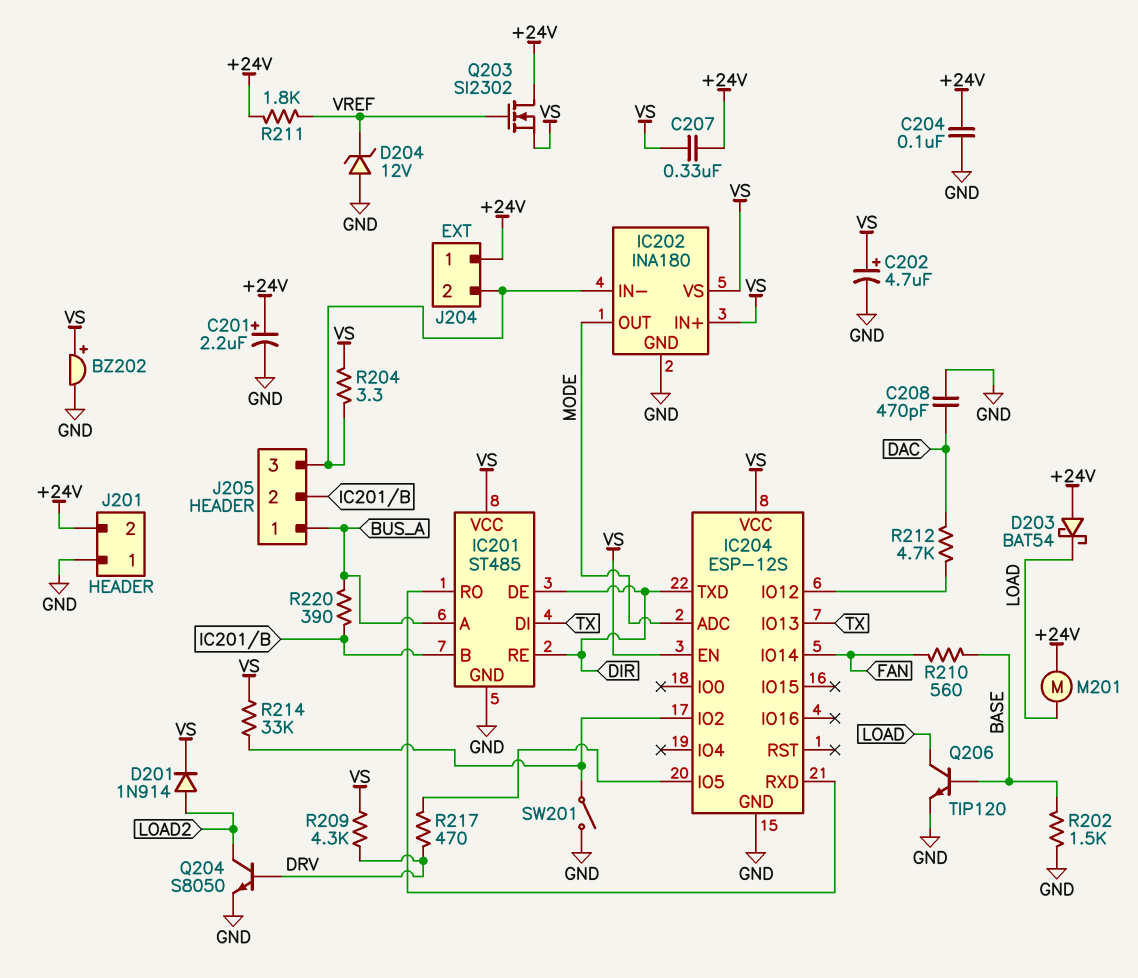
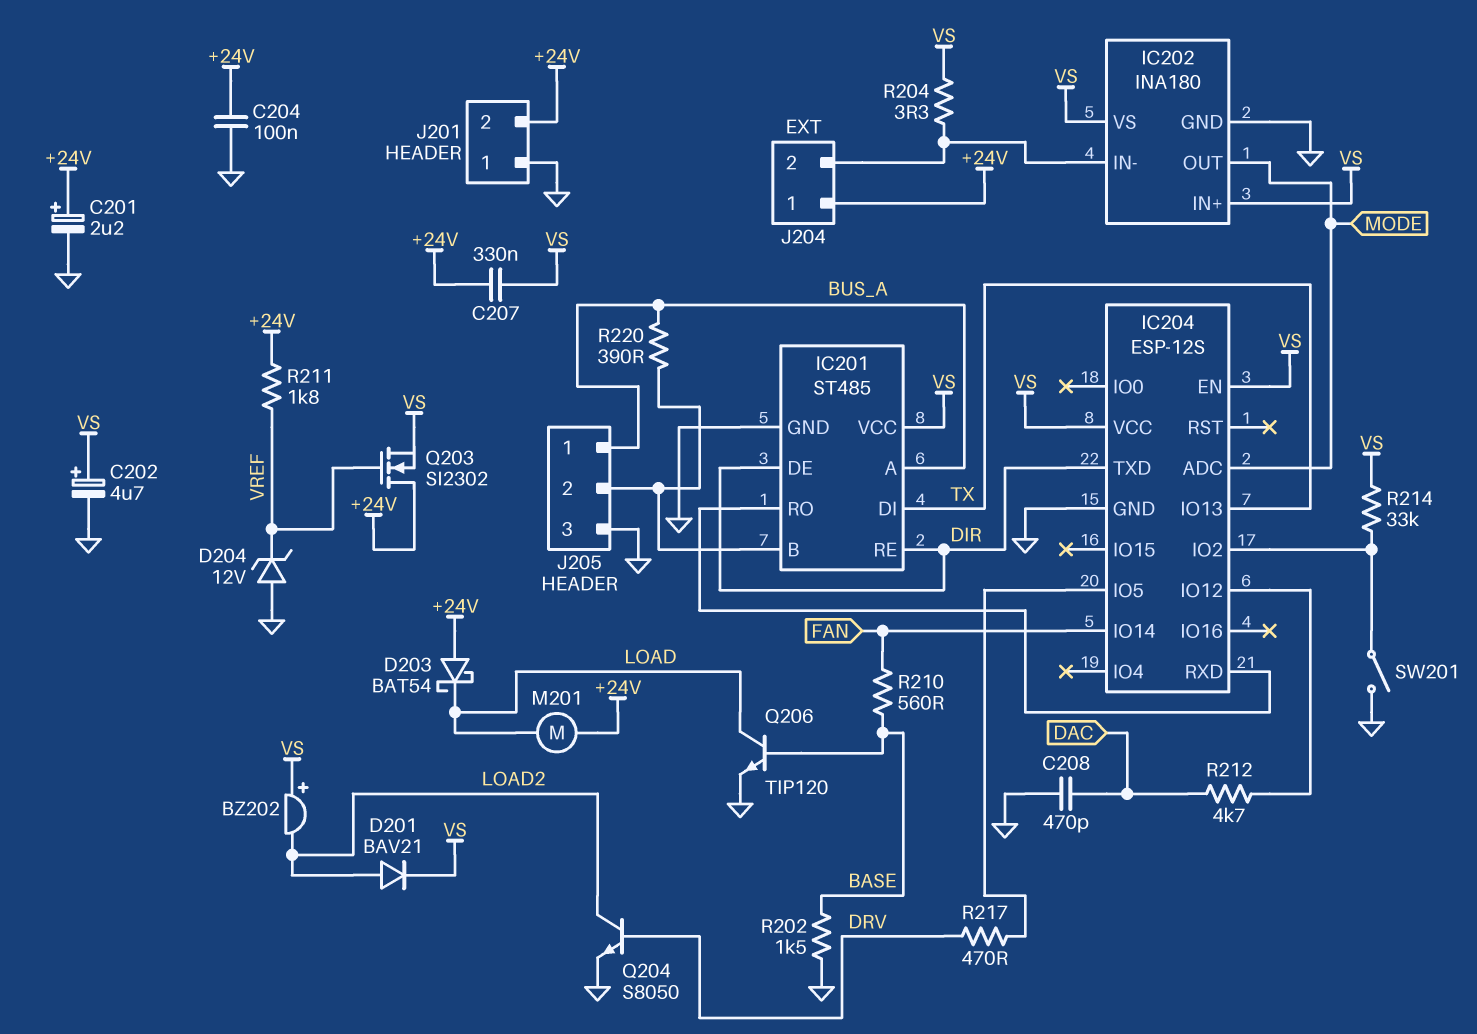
BZ202: buzzer (plus VS, minus GND) -> buzzer (plus VS, minus LOAD2)
D201: diode 1N914 (A LOAD2, K VS) -> diode BAV21 (A LOAD2, K VS)
J205 pin 3: IC202/IN- -> GND
R209: 4.3k (DRV, VS) -> none

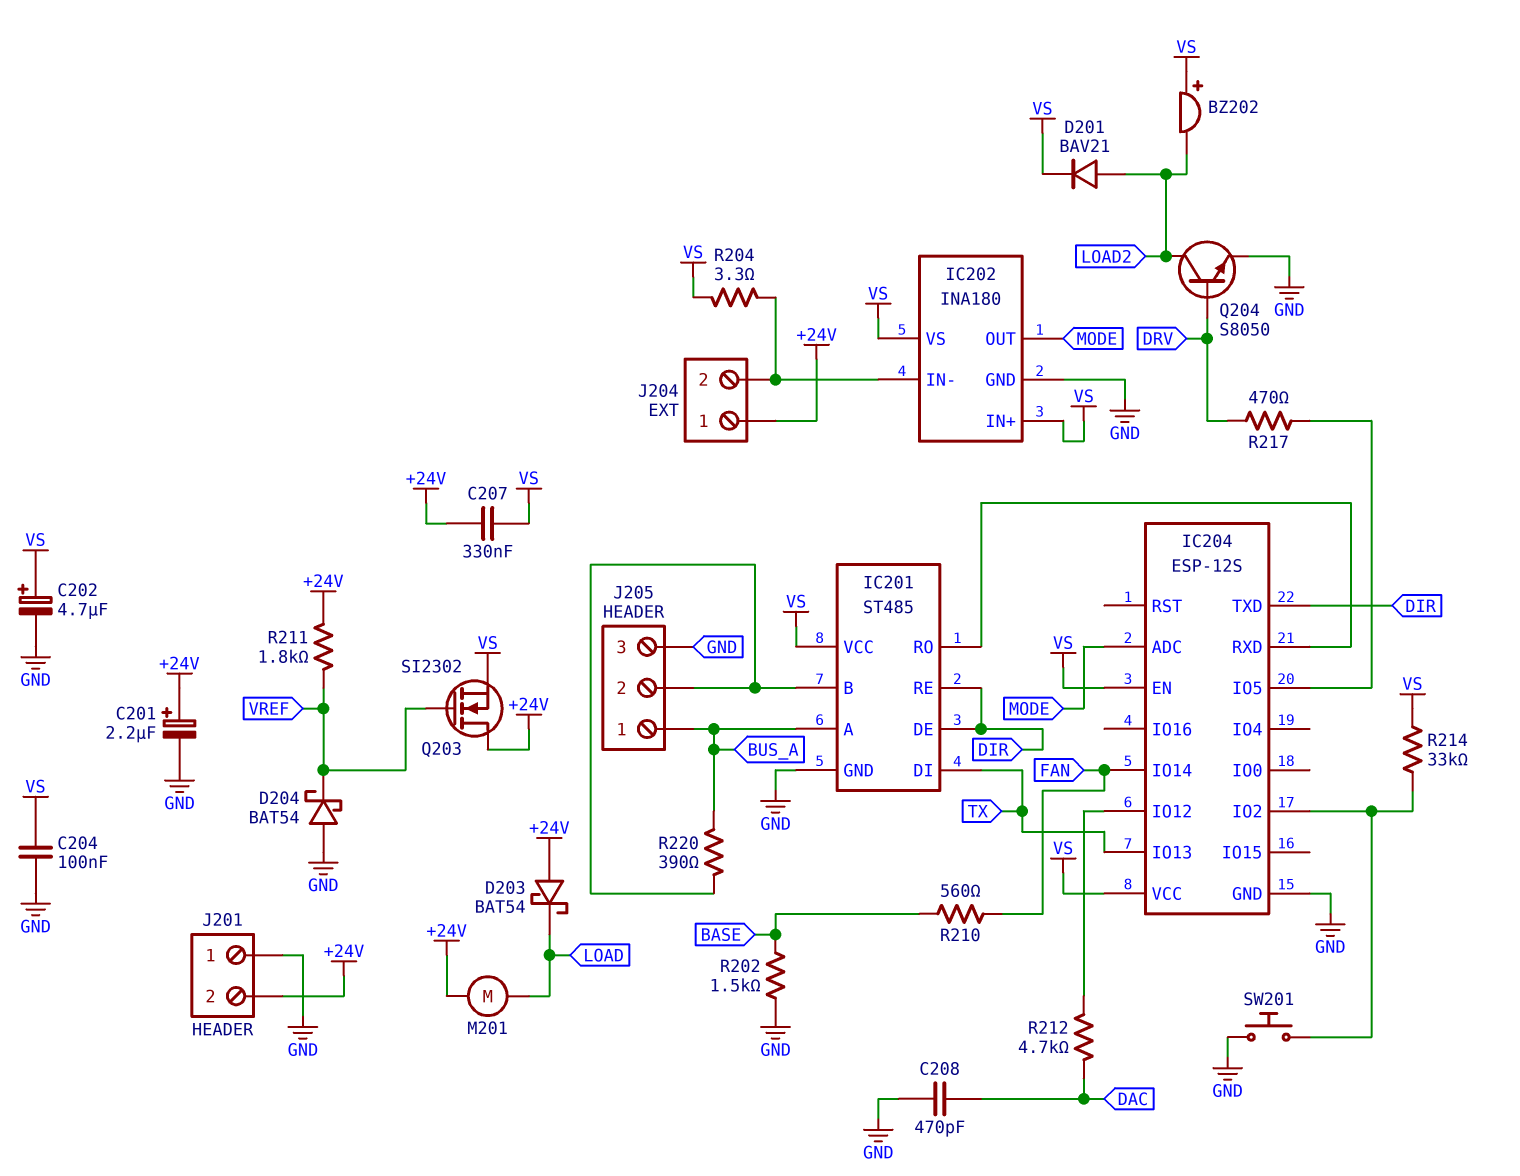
C204: 100nF (+24V, GND) -> 100nF (GND, VS)
D204: zener 12V (A GND, K VREF) -> schottky BAT54 (A GND, K VREF)
Q206: NPN TIP120 (B BASE, C LOAD, E GND) -> none
SW201: switch (GND, IC204/IO2) -> button (GND, IC204/IO2)

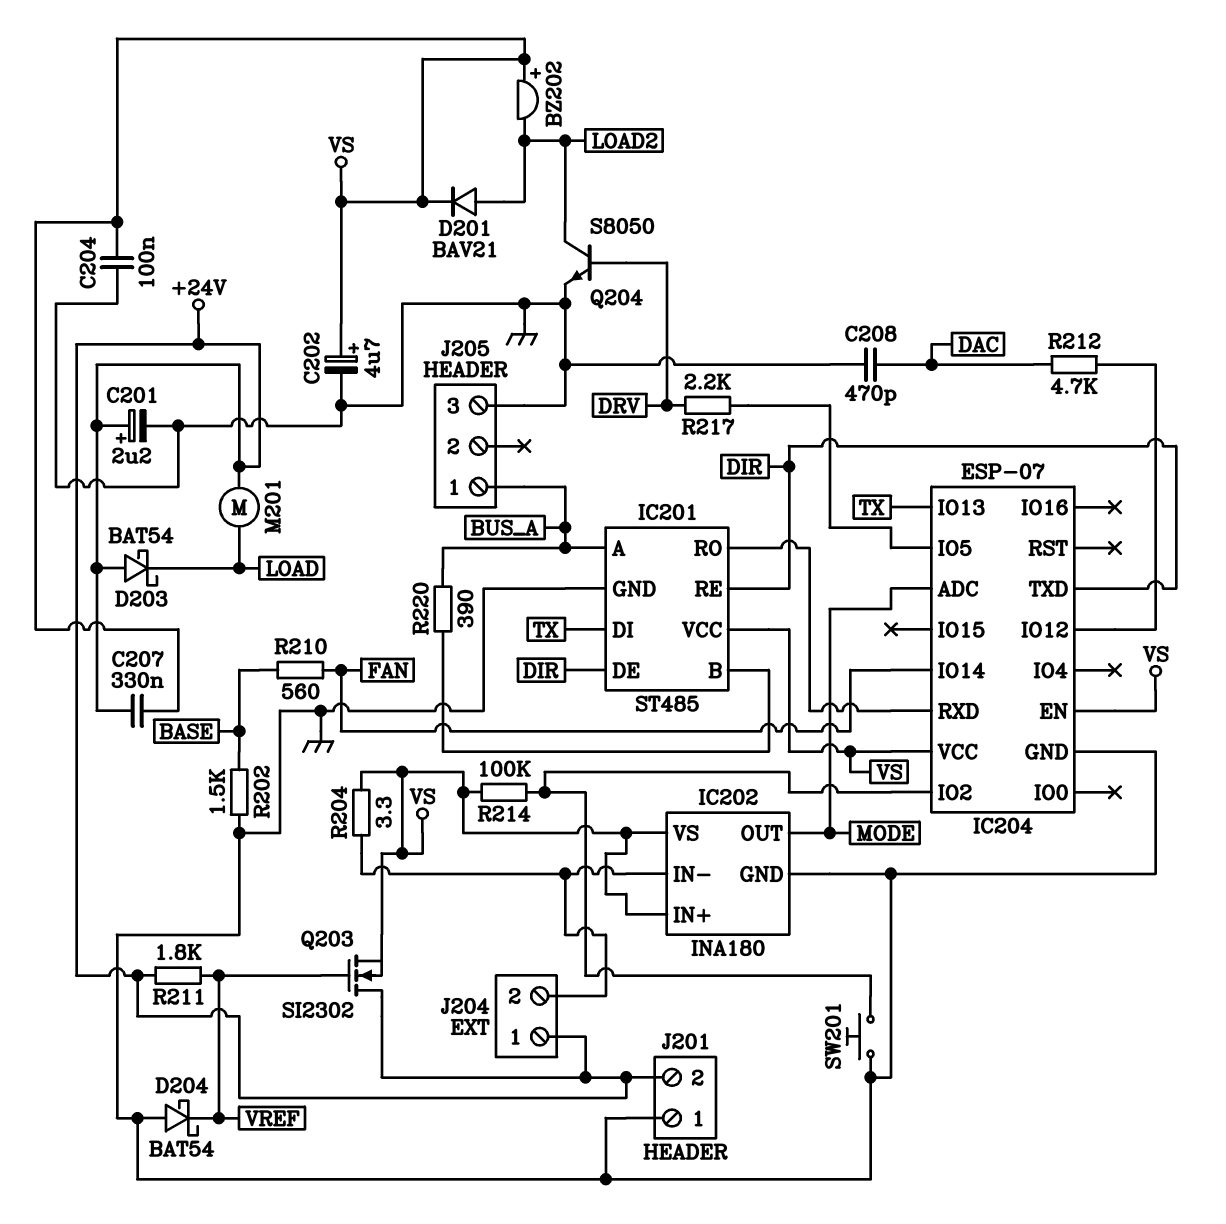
IC204: ESP-12S -> ESP-07
J205 pin 2: IC201/B -> none
R214: 33k (IC204/IO2, VS) -> 100k (IC204/IO2, VS)
R217: 470 (DRV, IC204/IO5) -> 2.2k (DRV, IC204/IO5)

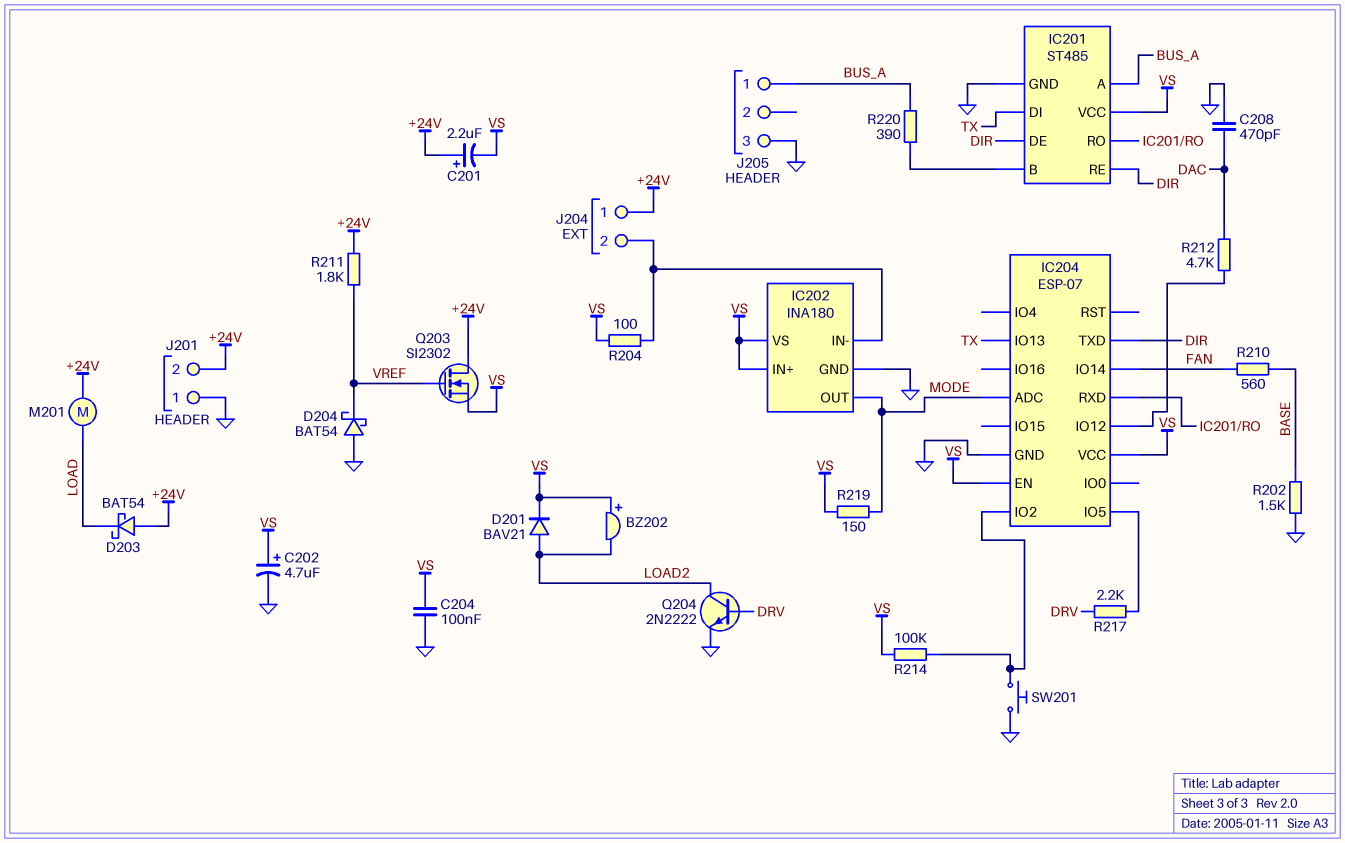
C201: 2.2uF (plus +24V, minus GND) -> 2.2uF (plus +24V, minus VS)
C207: 330nF (+24V, VS) -> none
Q204: NPN S8050 (B DRV, C LOAD2, E GND) -> NPN 2N2222 (B DRV, C LOAD2, E GND)
R204: 3.3 (IC202/IN-, VS) -> 100 (IC202/IN-, VS)
R219: none -> 150 (MODE, VS)

